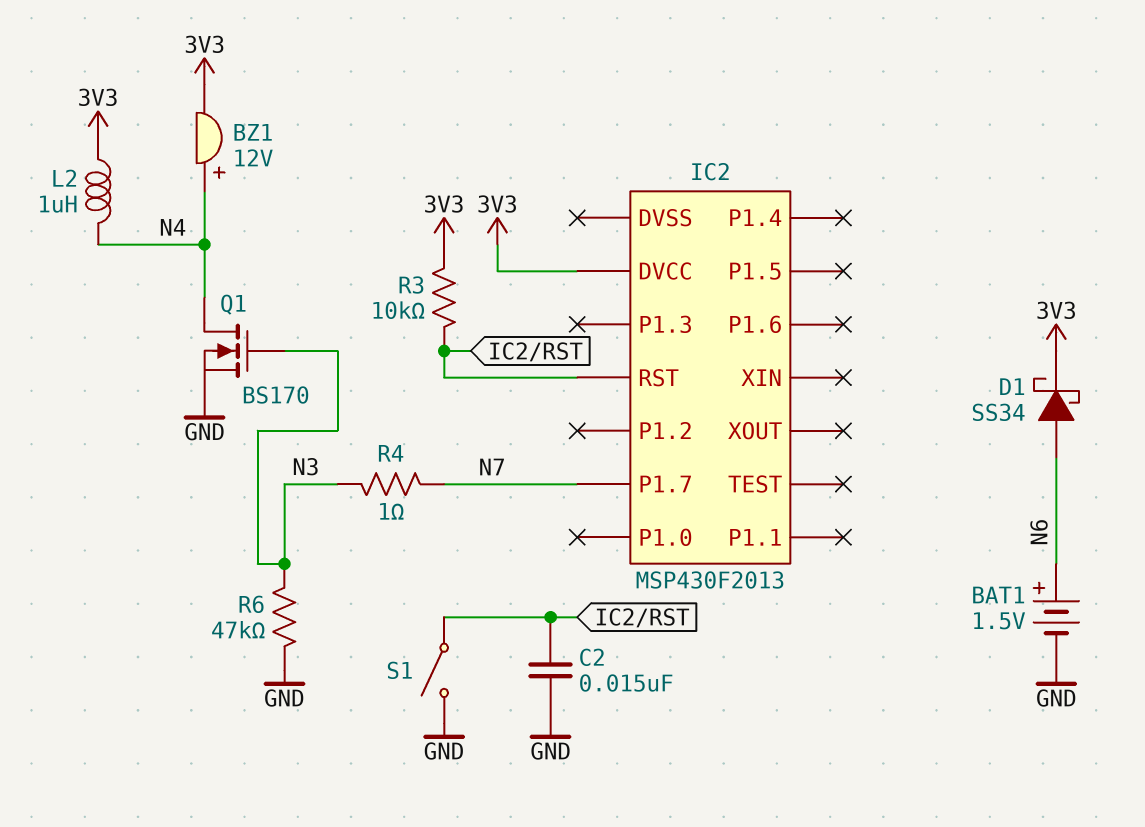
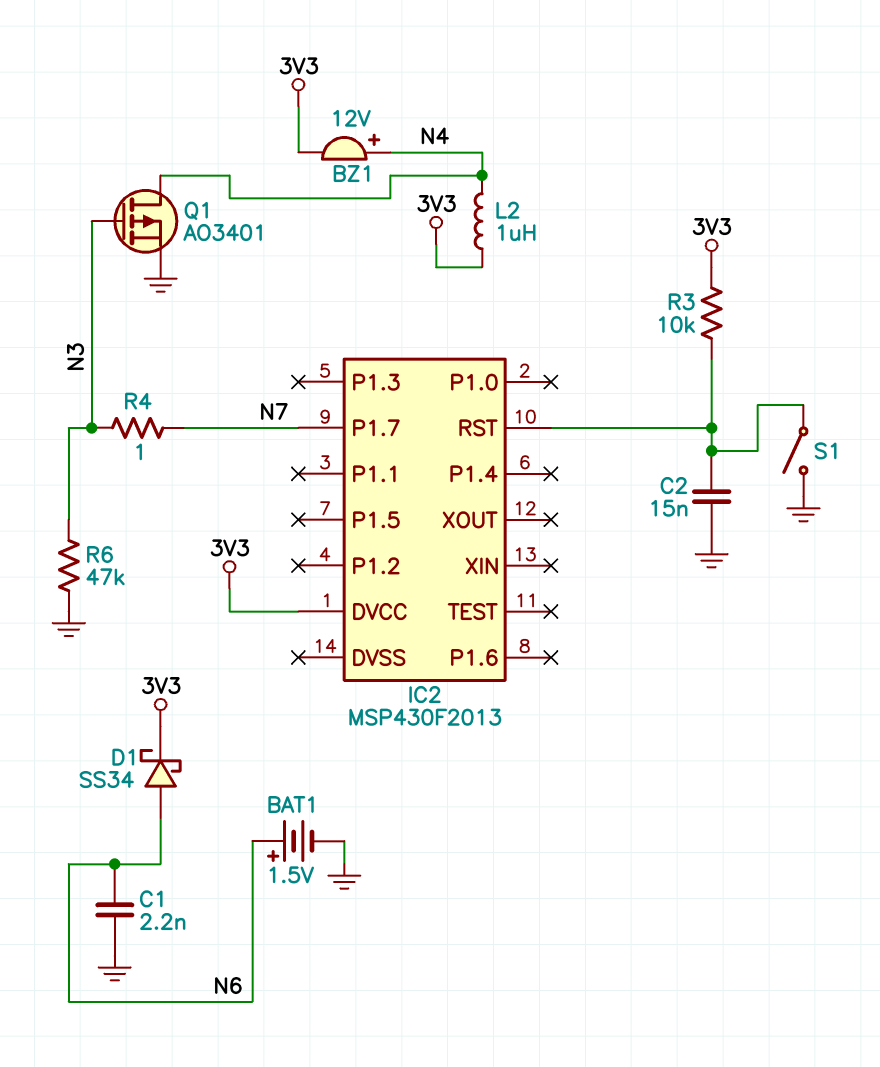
C1: none -> 2.2nF (GND, N6)
Q1: NMOS BS170 (G N3, D N4, S GND) -> PMOS AO3401 (G N3, D N4, S GND)

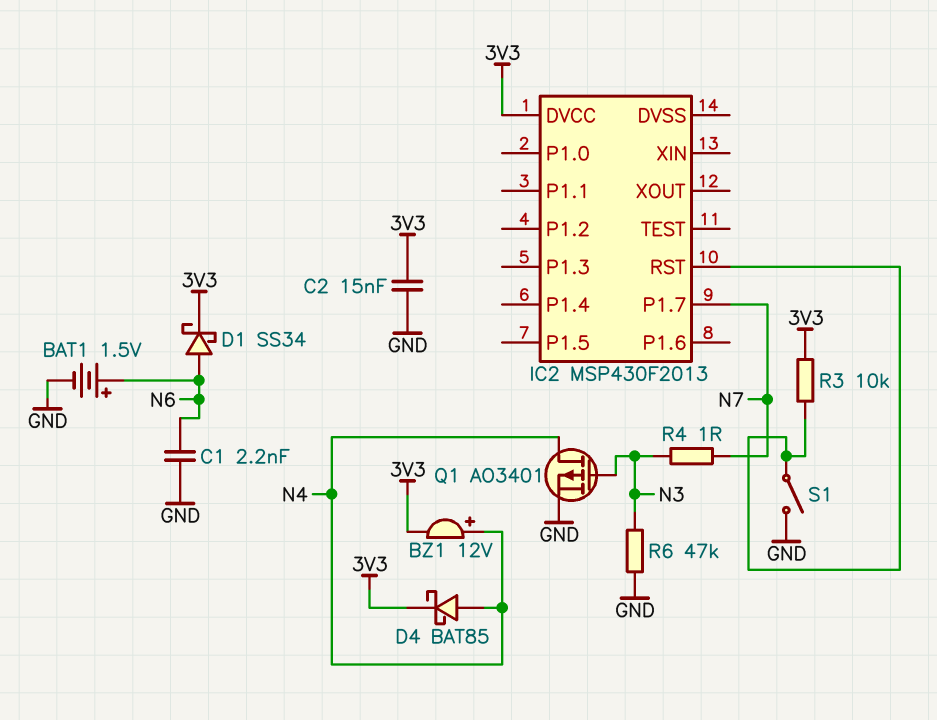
C2: 15nF (GND, IC2/RST) -> 15nF (3V3, GND)
D4: none -> schottky BAT85 (A N4, K 3V3)
L2: 1uH (3V3, N4) -> none

